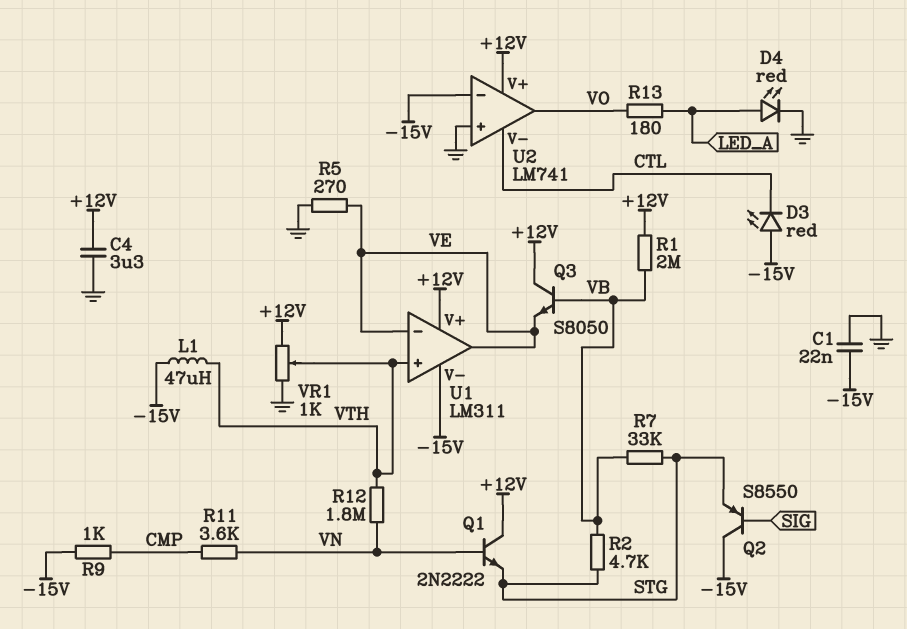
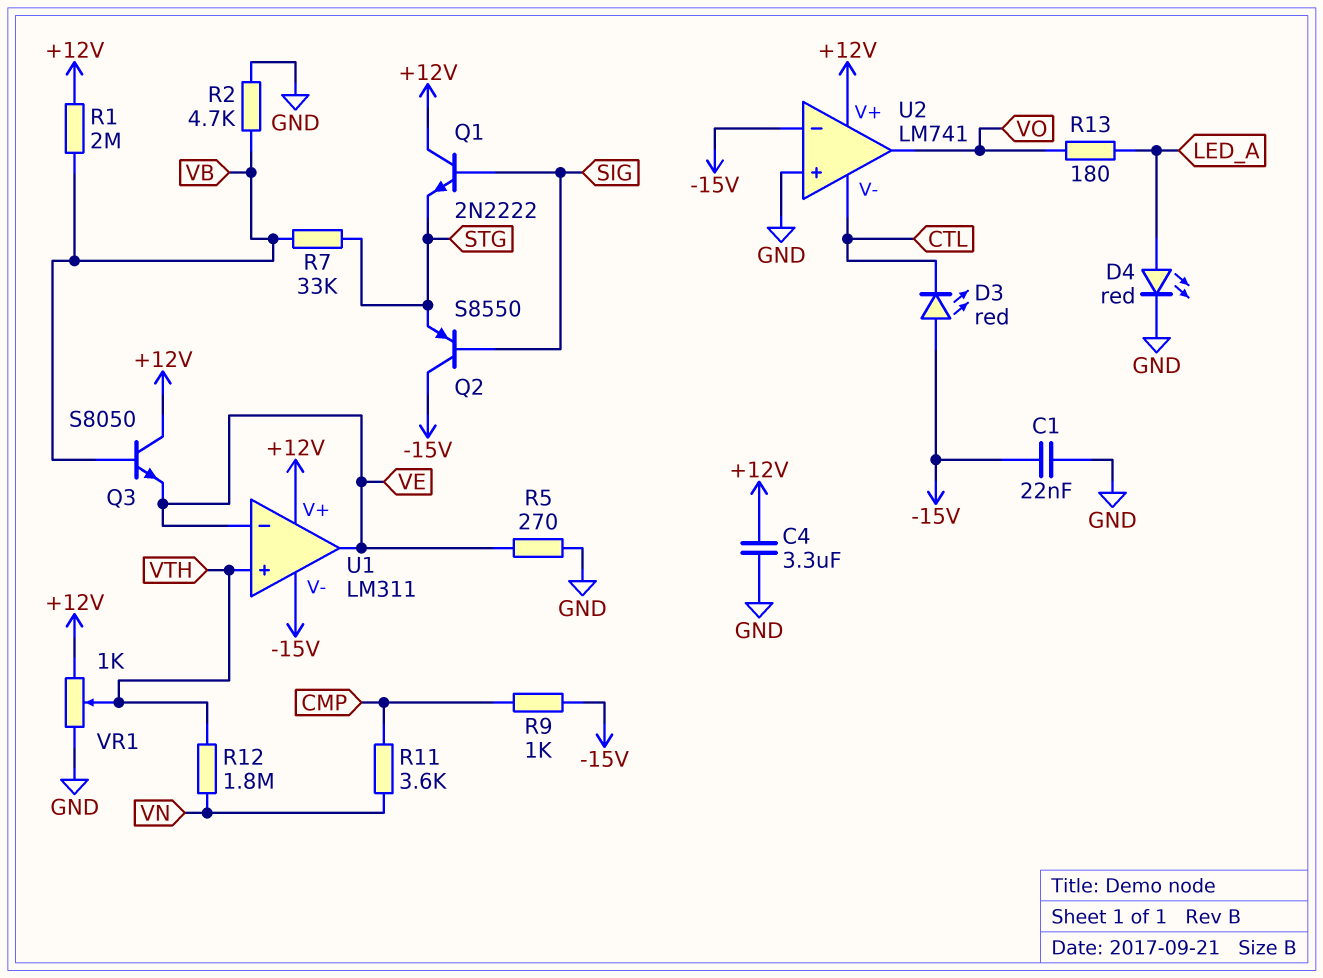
L1: 47uH (-15V, VTH) -> none
Q1: NPN 2N2222 (B VN, C +12V, E STG) -> NPN 2N2222 (B SIG, C +12V, E STG)
R2: 4.7k (STG, VB) -> 4.7k (GND, VB)

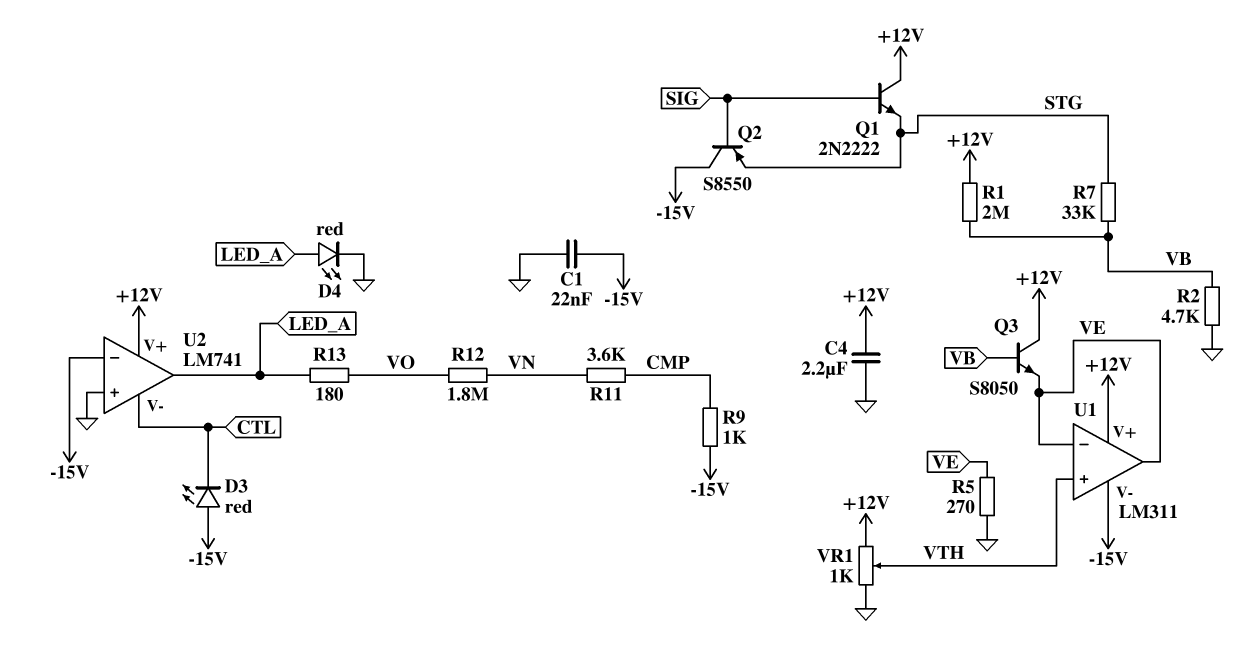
C4: 3.3uF (+12V, GND) -> 2.2uF (+12V, GND)
R12: 1.8M (VN, VTH) -> 1.8M (VN, VO)
U2 pin out: VO -> LED_A

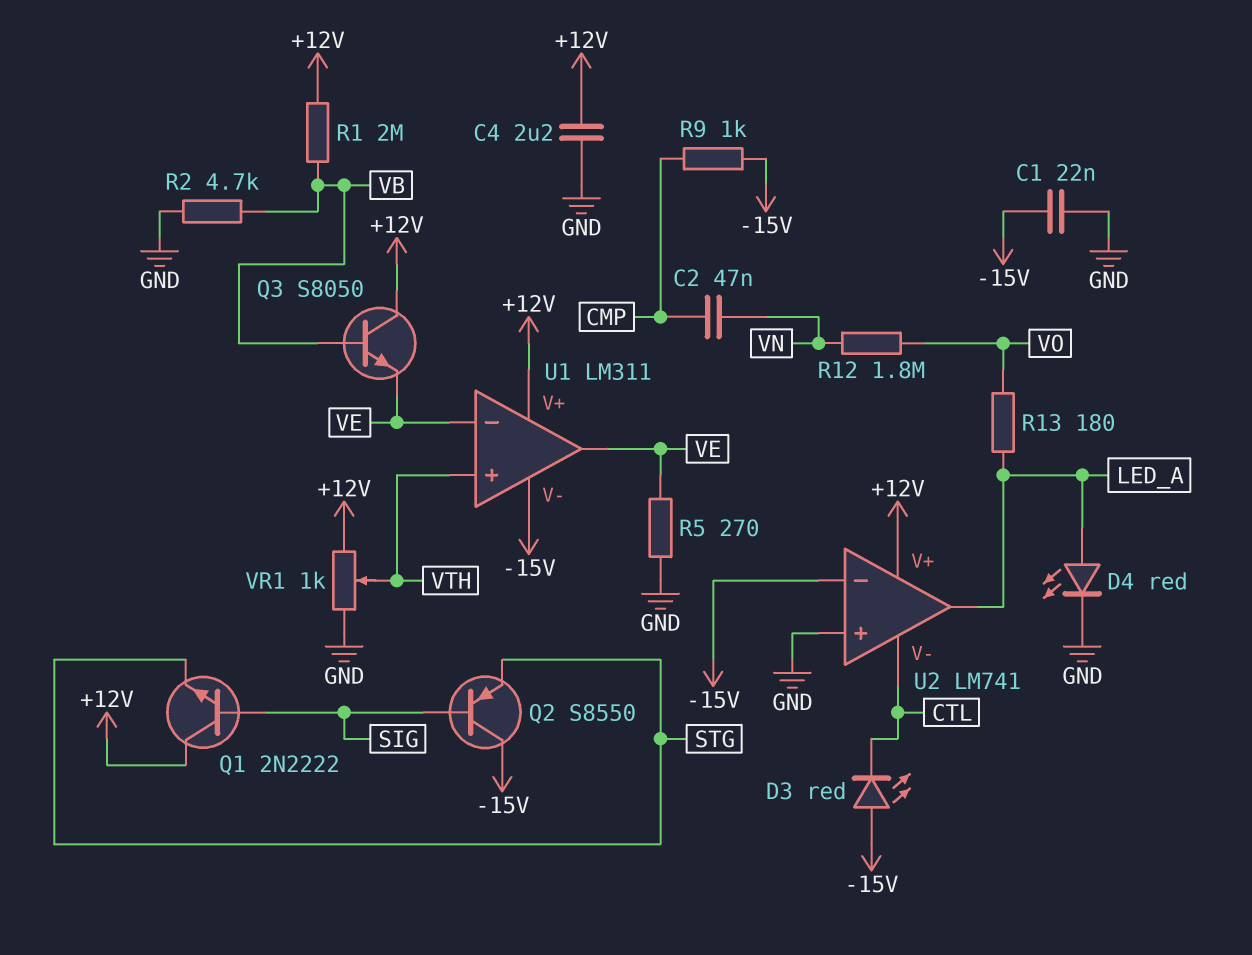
C2: none -> 47nF (CMP, VN)
R7: 33k (STG, VB) -> none
R11: 3.6k (CMP, VN) -> none

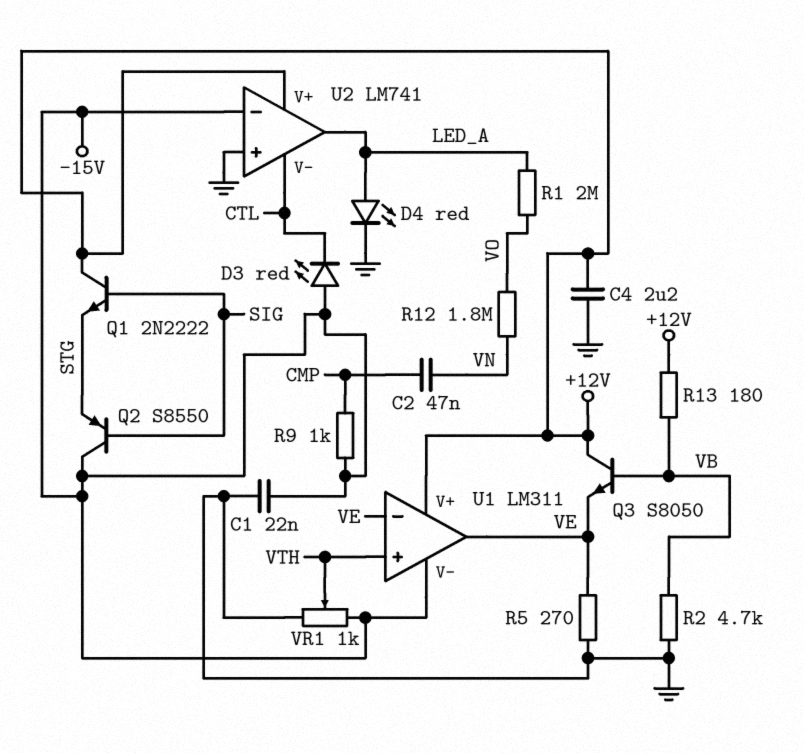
R1: 2M (+12V, VB) -> 2M (LED_A, VO)
R13: 180 (LED_A, VO) -> 180 (+12V, VB)
VR1: 1k (+12V, GND, wiper VTH) -> 1k (-15V, GND, wiper VTH)

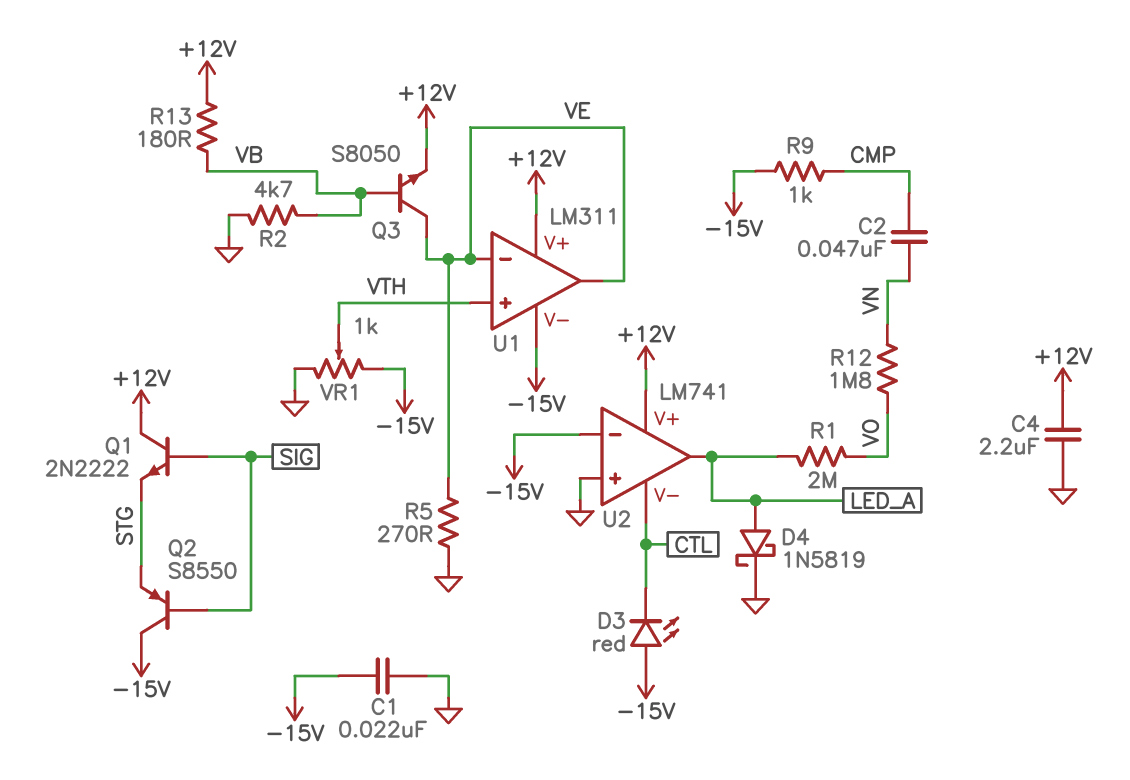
D4: LED red (A LED_A, K GND) -> schottky 1N5819 (A LED_A, K GND)
Q3: NPN S8050 (B VB, C +12V, E VE) -> NPN S8050 (B VB, C VE, E +12V)

